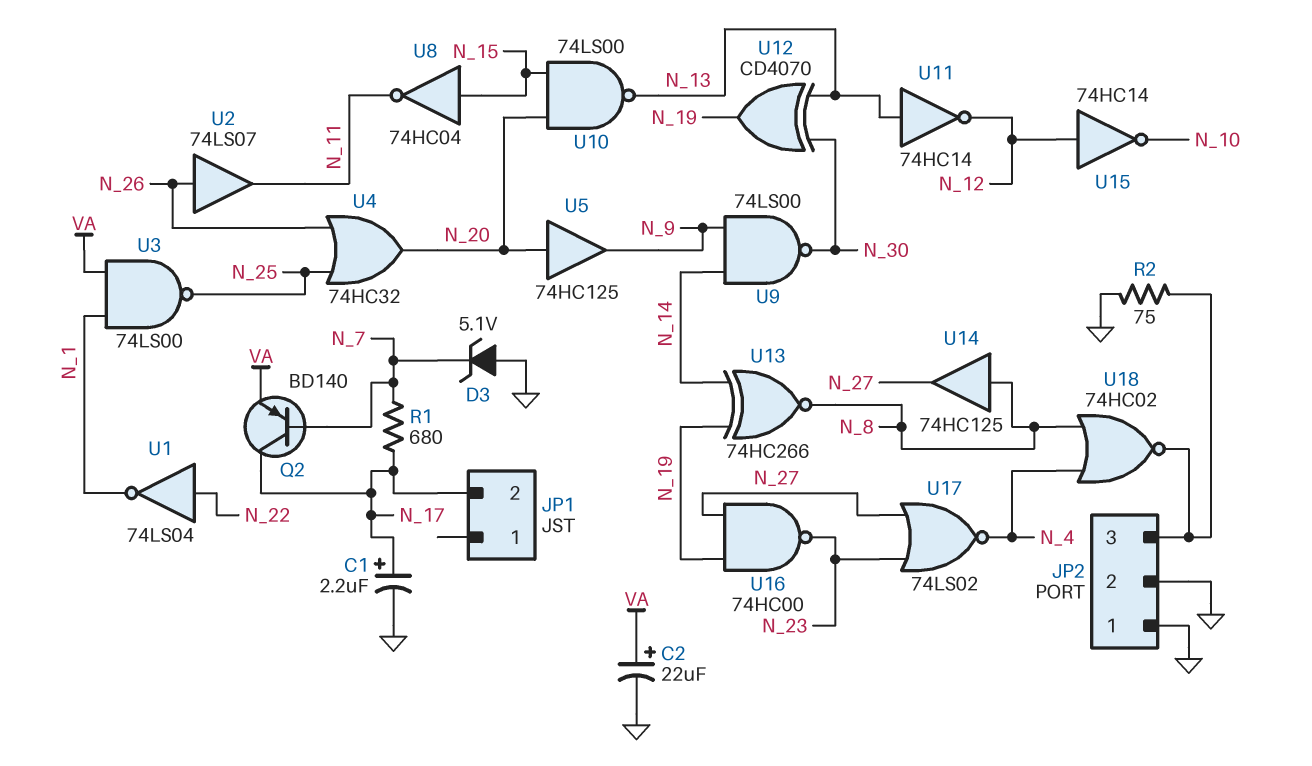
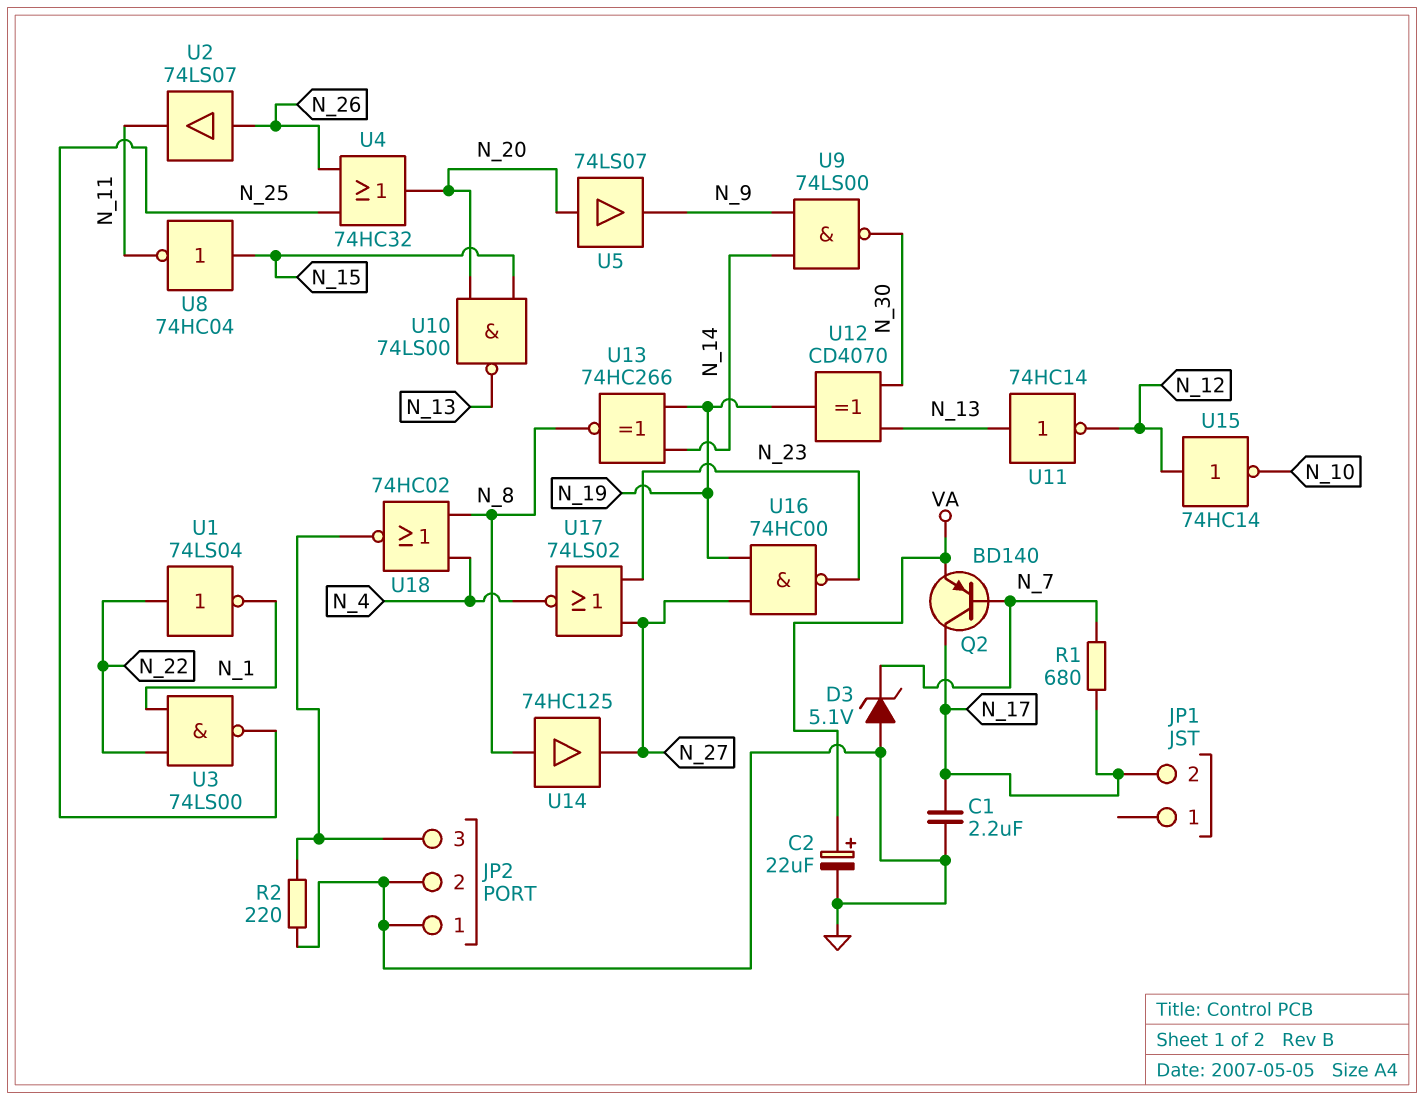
C1: 2.2uF (plus N_17, minus GND) -> 2.2uF (GND, N_17)
R2: 75 (GND, JP2/3) -> 220 (GND, JP2/3)
U3: NAND 74LS00 (in N_1, in VA, out N_25) -> NAND 74LS00 (in N_1, in N_22, out N_25)
U5: buffer 74HC125 (in N_20, out N_9) -> buffer 74LS07 (in N_20, out N_9)

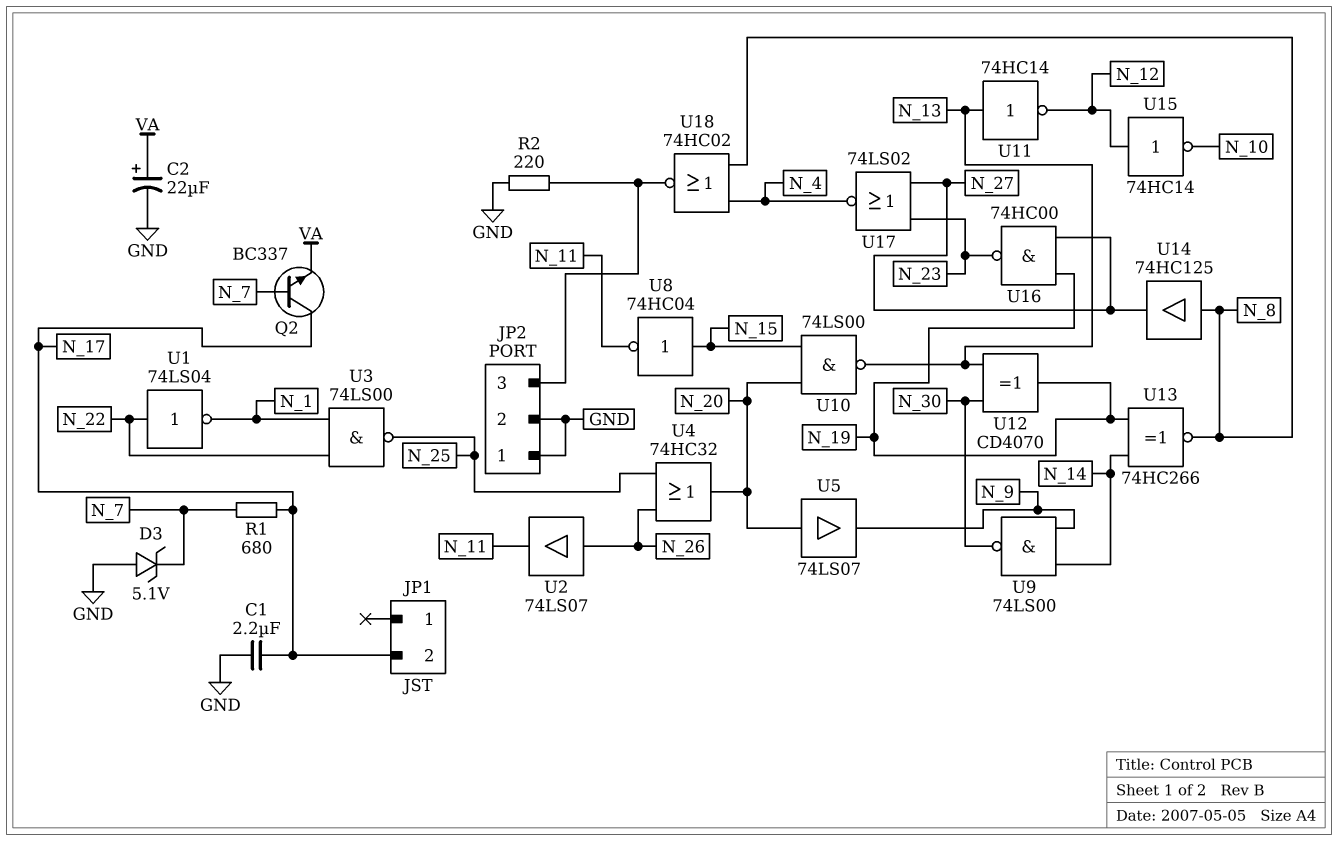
Q2: PNP BD140 (B N_7, C N_17, E VA) -> NPN BC337 (B N_7, C N_17, E VA)

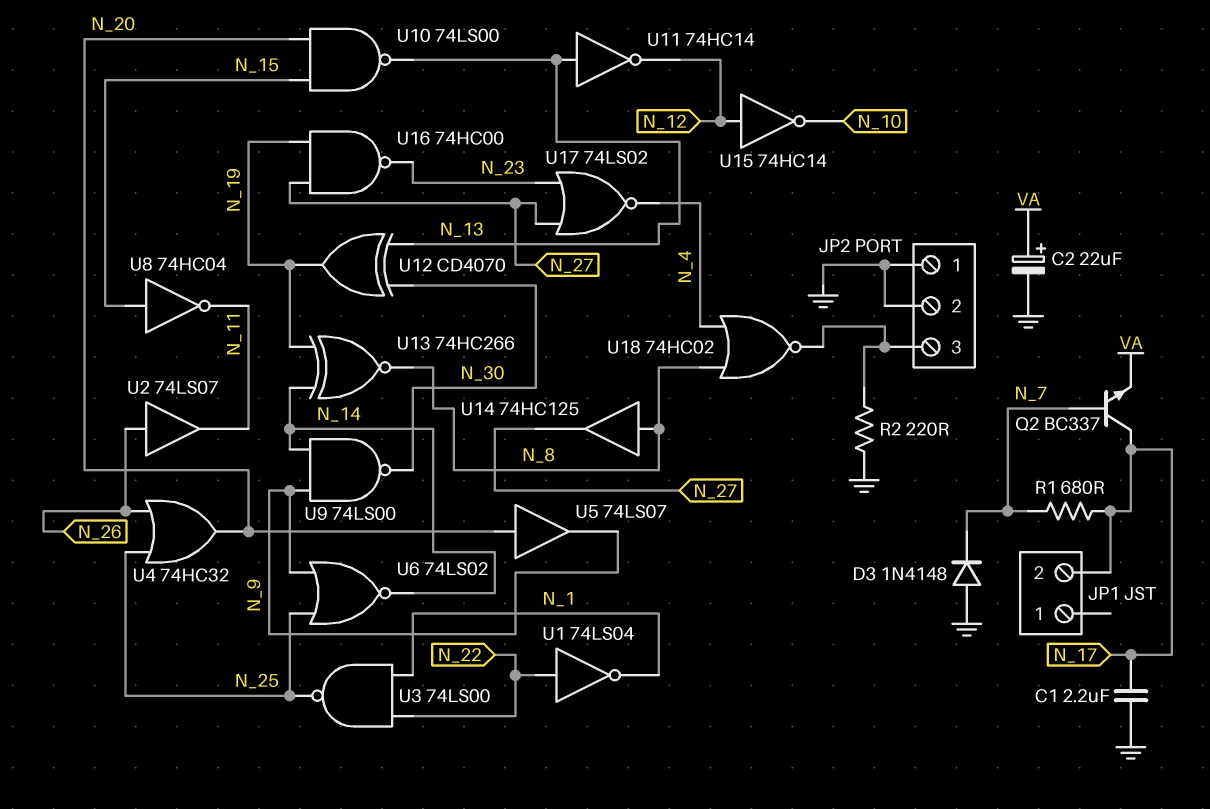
D3: zener 5.1V (A GND, K N_7) -> diode 1N4148 (A GND, K N_7)
U6: none -> NOR 74LS02 (in N_9, in N_25, out N_14)

